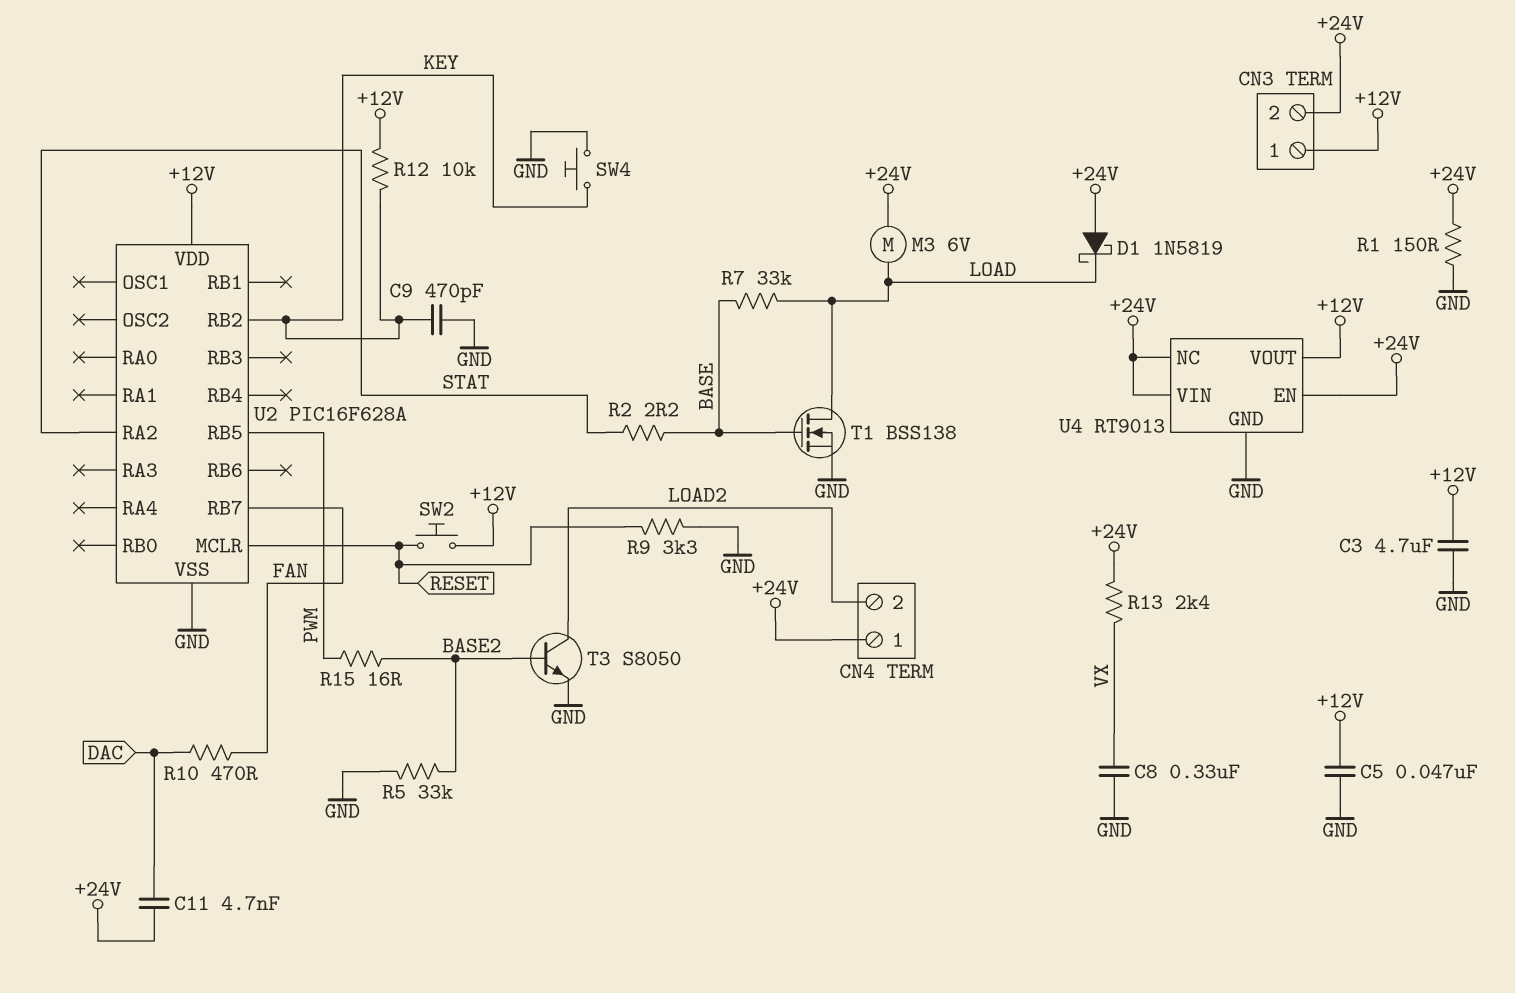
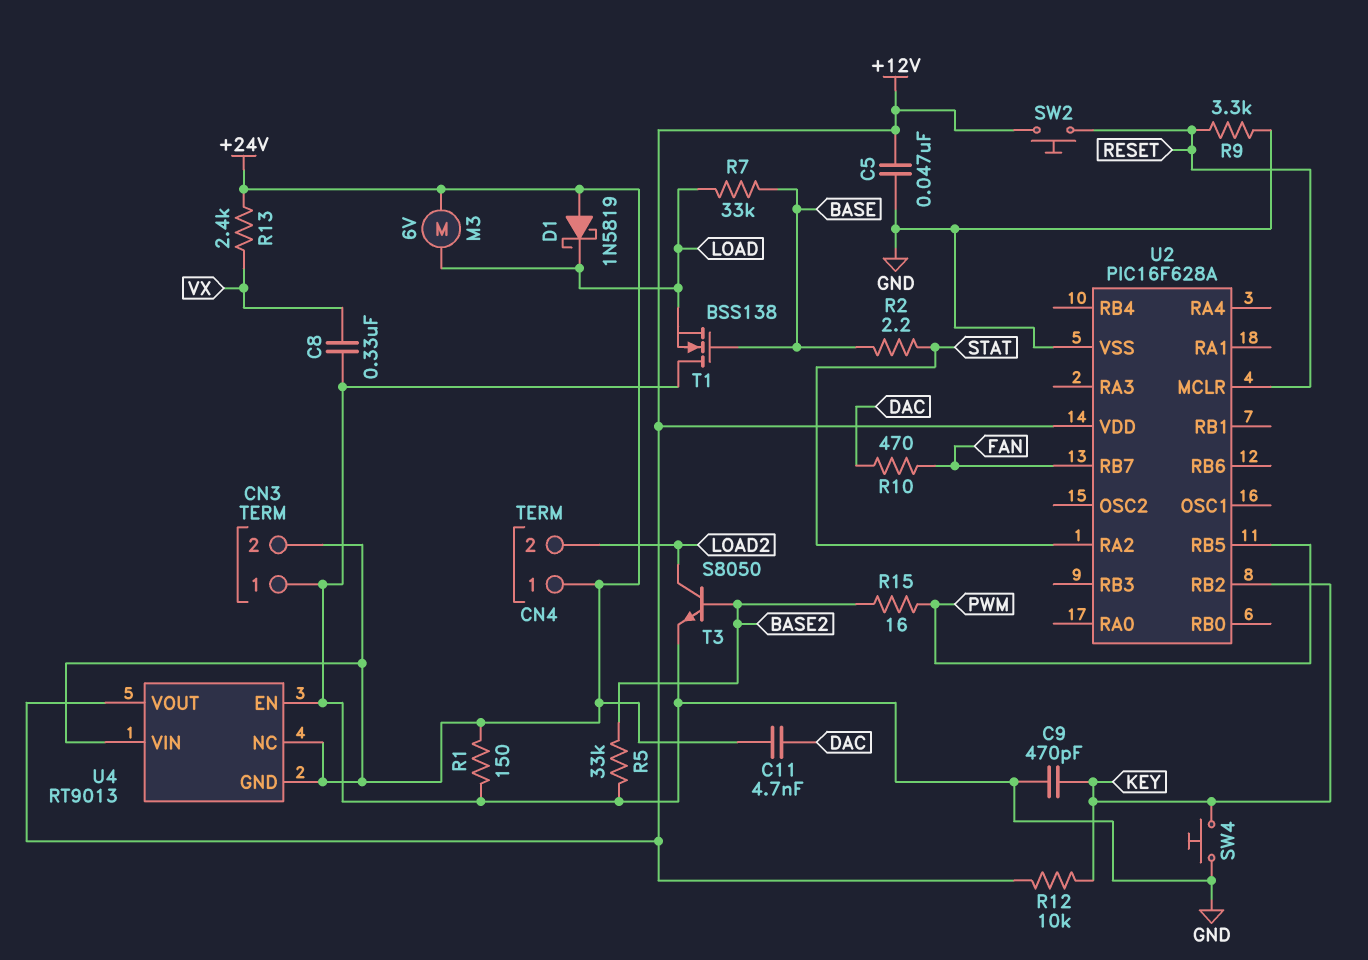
C3: 4.7uF (+12V, GND) -> none
CN3 pin 1: +12V -> GND
T1: NMOS BSS138 (G BASE, D LOAD, S GND) -> NMOS BSS138 (G BASE, D GND, S LOAD)
U4 pin EN: +24V -> GND
U4 pin GND: GND -> +24V

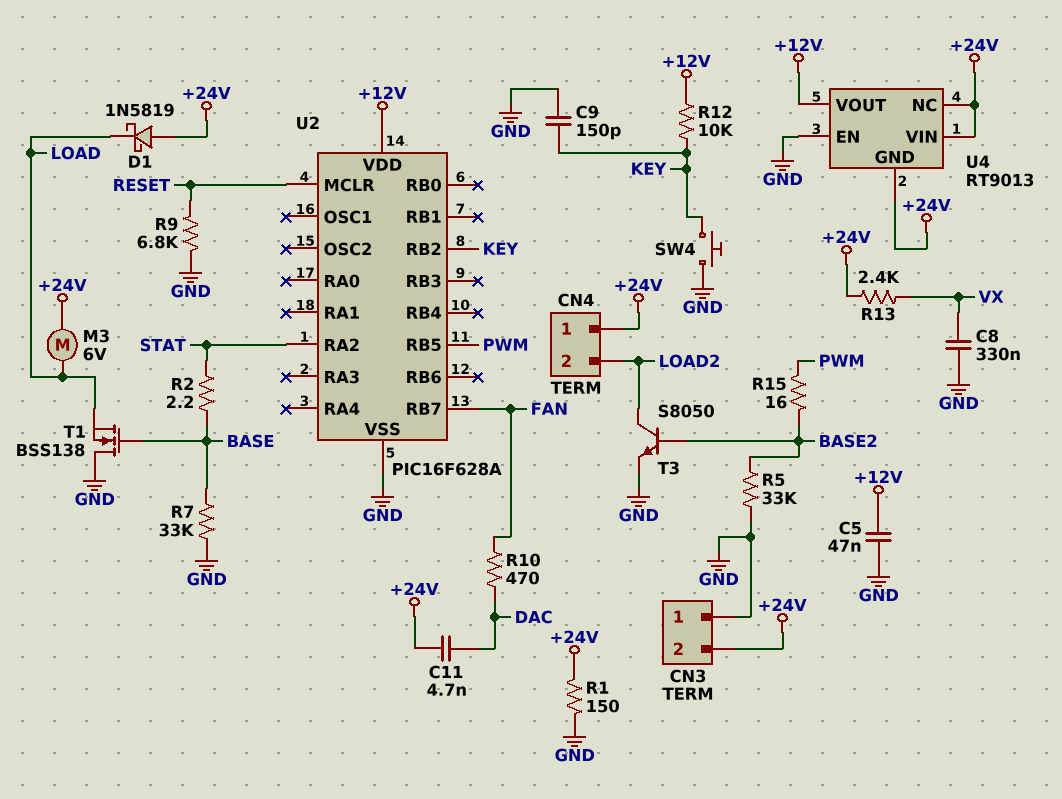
C9: 470pF (GND, KEY) -> 150pF (GND, KEY)
R7: 33k (BASE, LOAD) -> 33k (BASE, GND)
R9: 3.3k (GND, RESET) -> 6.8k (GND, RESET)
SW2: button (+12V, RESET) -> none

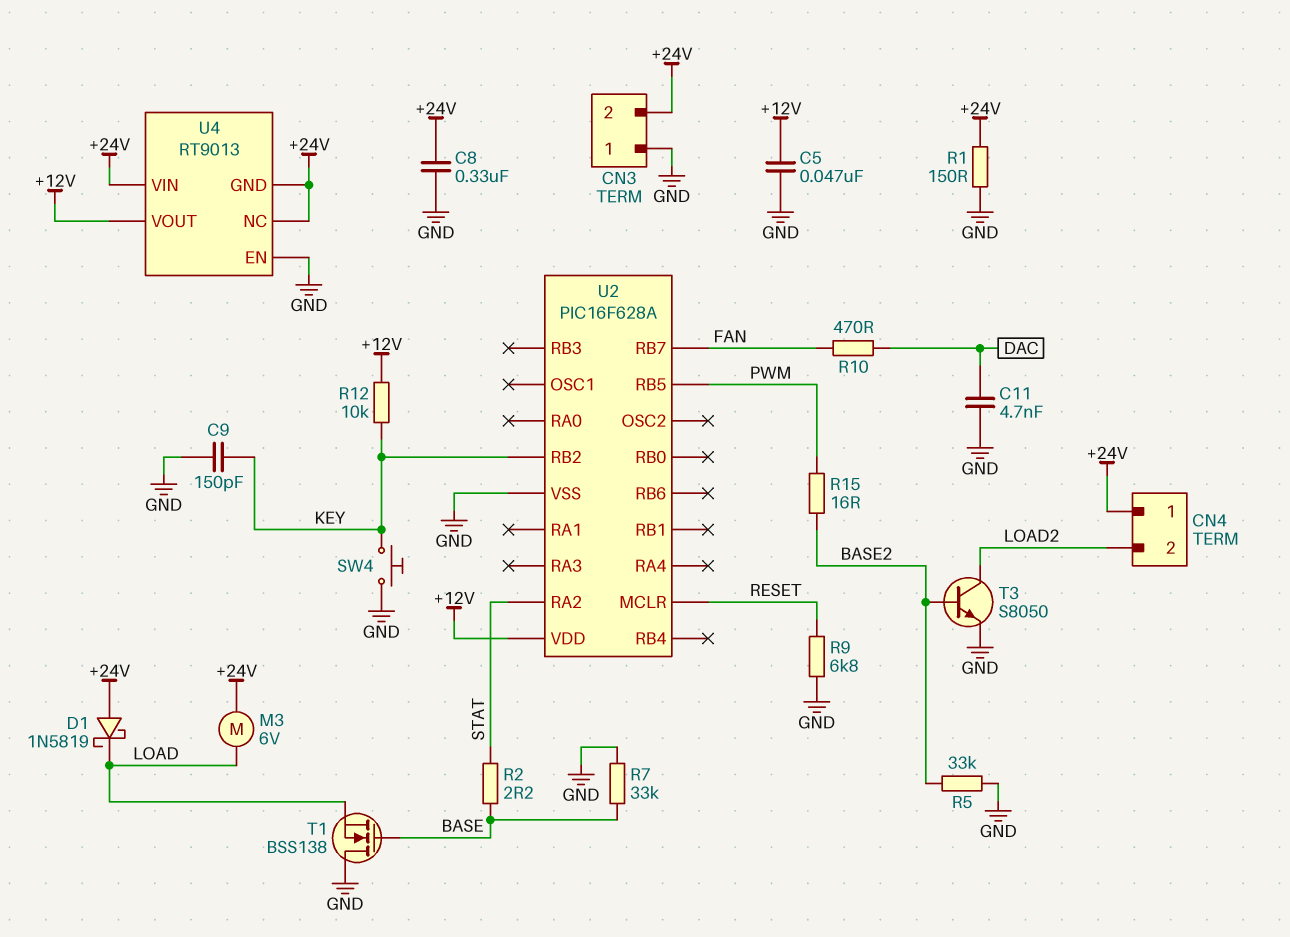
C8: 330nF (GND, VX) -> 330nF (+24V, GND)
C11: 4.7nF (+24V, DAC) -> 4.7nF (DAC, GND)
R13: 2.4k (+24V, VX) -> none

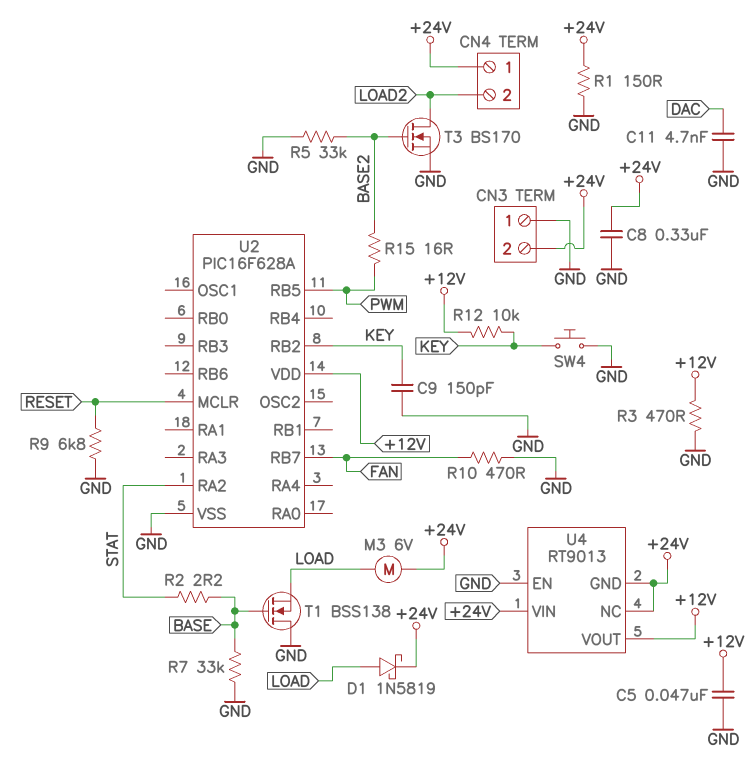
D1: schottky 1N5819 (A +24V, K LOAD) -> schottky 1N5819 (A LOAD, K +24V)
R3: none -> 470 (+12V, GND)
R10: 470 (DAC, FAN) -> 470 (FAN, GND)
T3: NPN S8050 (B BASE2, C LOAD2, E GND) -> NMOS BS170 (G BASE2, D LOAD2, S GND)

